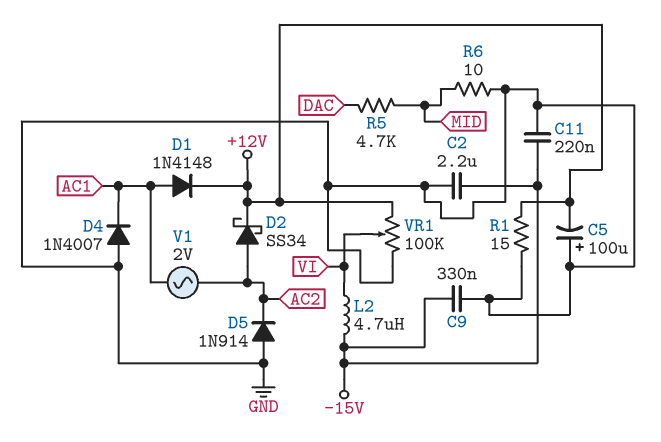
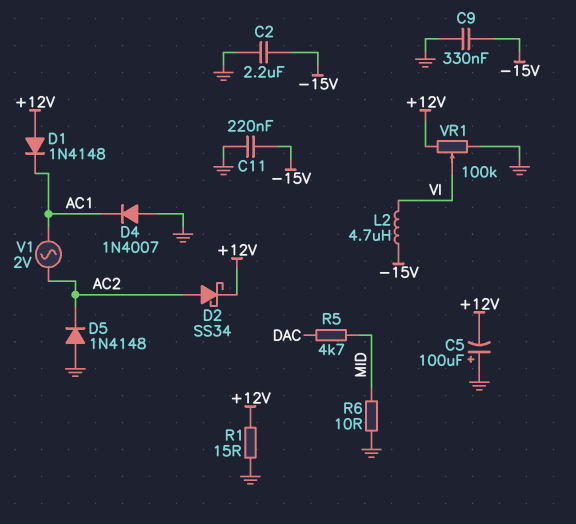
D1: diode 1N4148 (A AC1, K +12V) -> diode 1N4148 (A +12V, K AC1)
D5: diode 1N914 (A GND, K AC2) -> diode 1N4148 (A GND, K AC2)

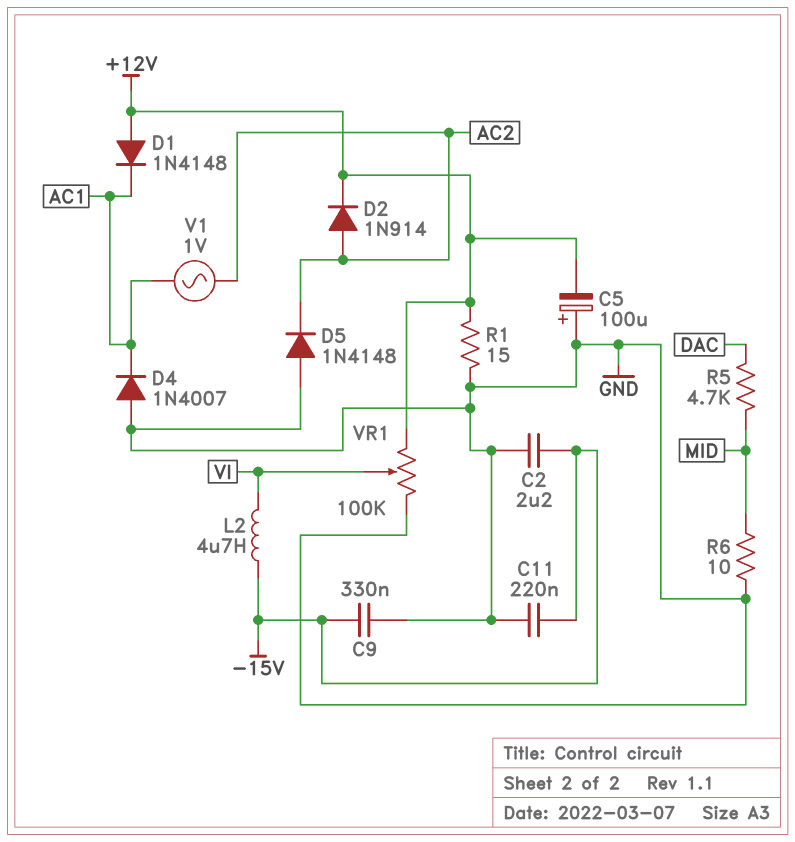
D2: schottky SS34 (A AC2, K +12V) -> diode 1N914 (A AC2, K +12V)
V1: AC 2V (AC1, AC2) -> AC 1V (AC1, AC2)

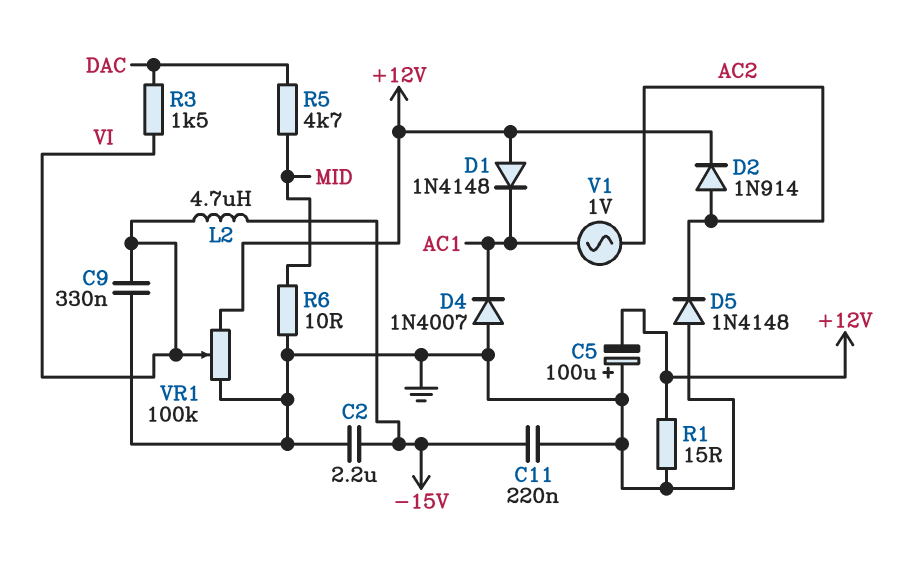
C9: 330nF (-15V, GND) -> 330nF (GND, VI)
R3: none -> 1.5k (DAC, VI)

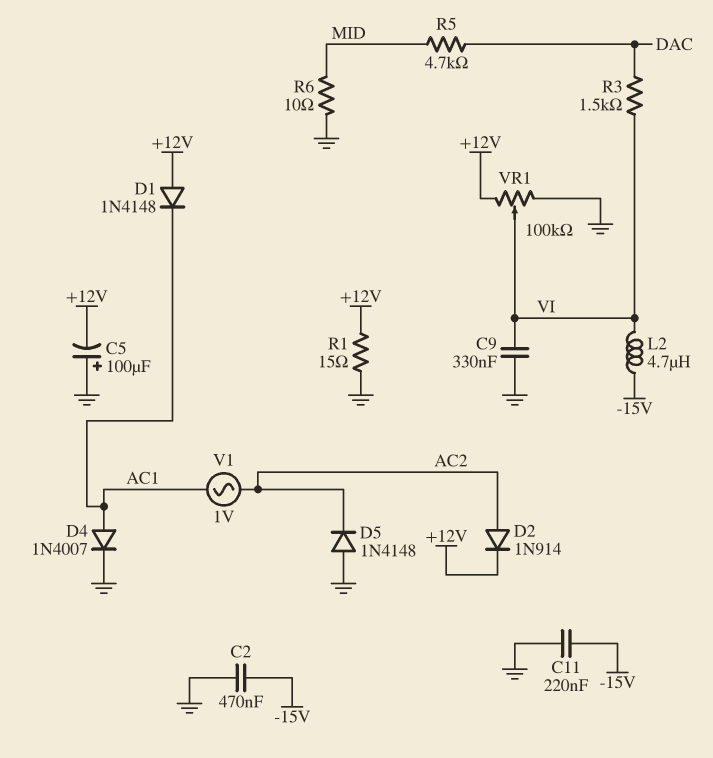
C2: 2.2uF (-15V, GND) -> 470nF (-15V, GND)
D4: diode 1N4007 (A GND, K AC1) -> diode 1N4007 (A AC1, K GND)

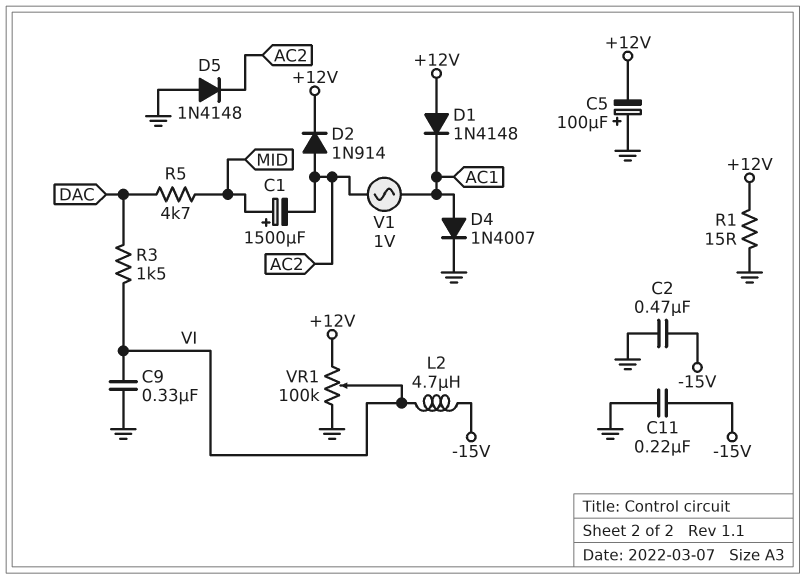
C1: none -> 1500uF (plus MID, minus AC2)
R6: 10 (GND, MID) -> none

